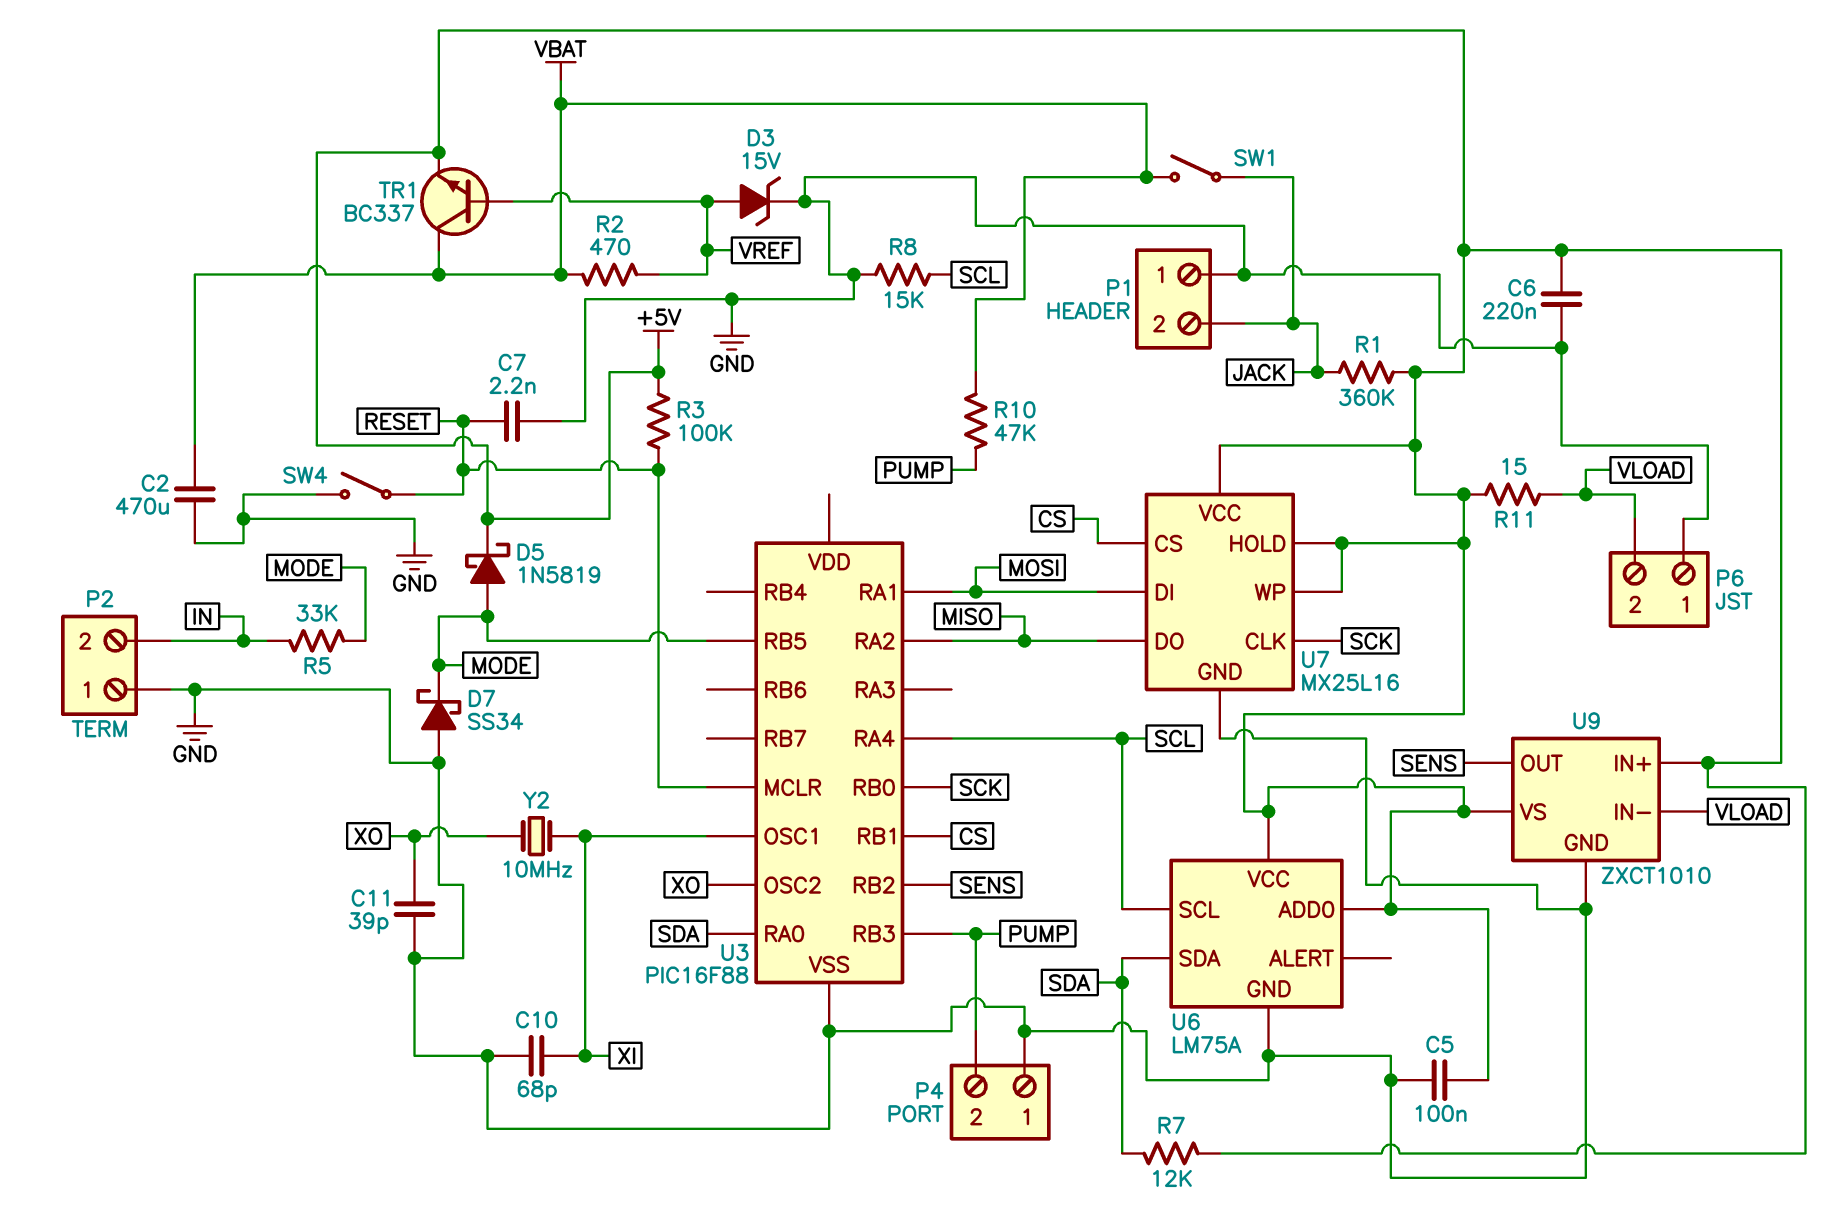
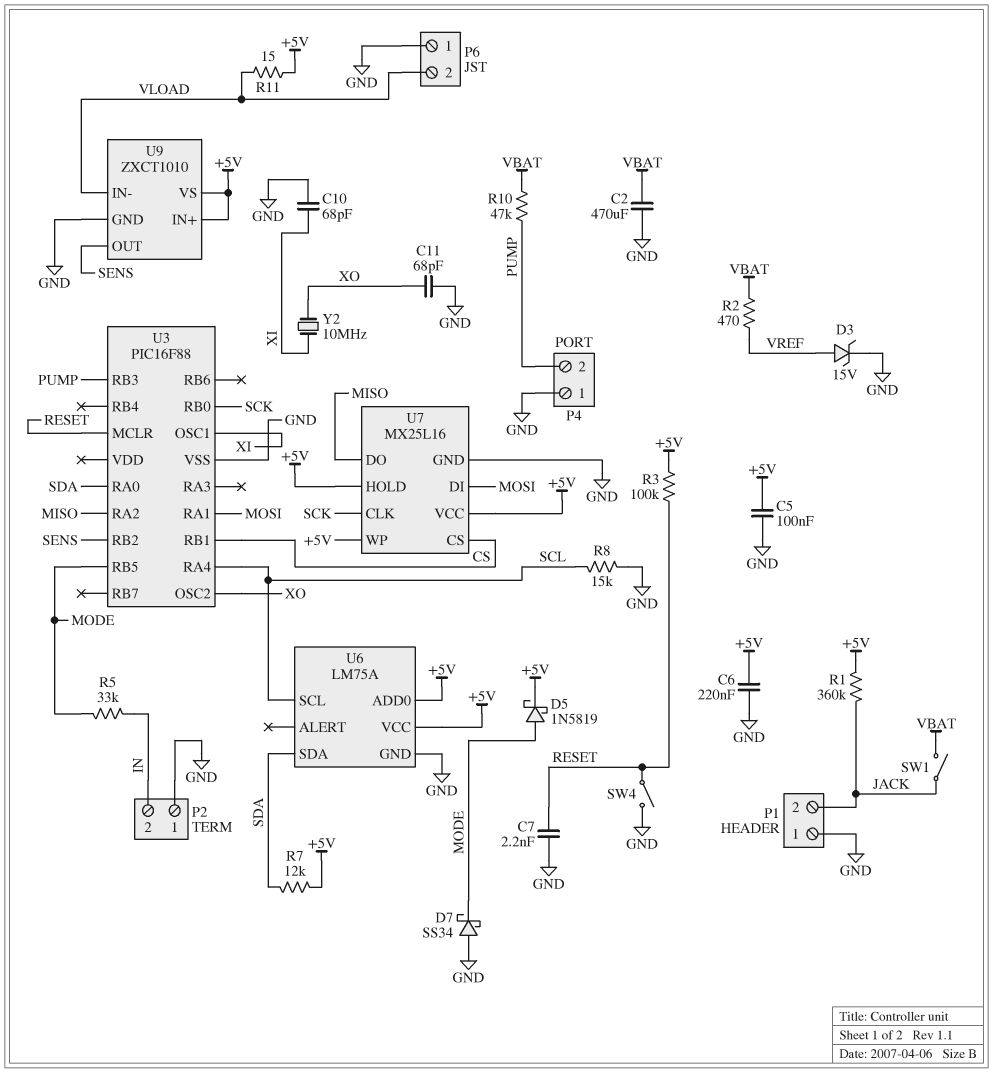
C11: 39pF (GND, XO) -> 68pF (GND, XO)
TR1: NPN BC337 (B VREF, C VBAT, E +5V) -> none

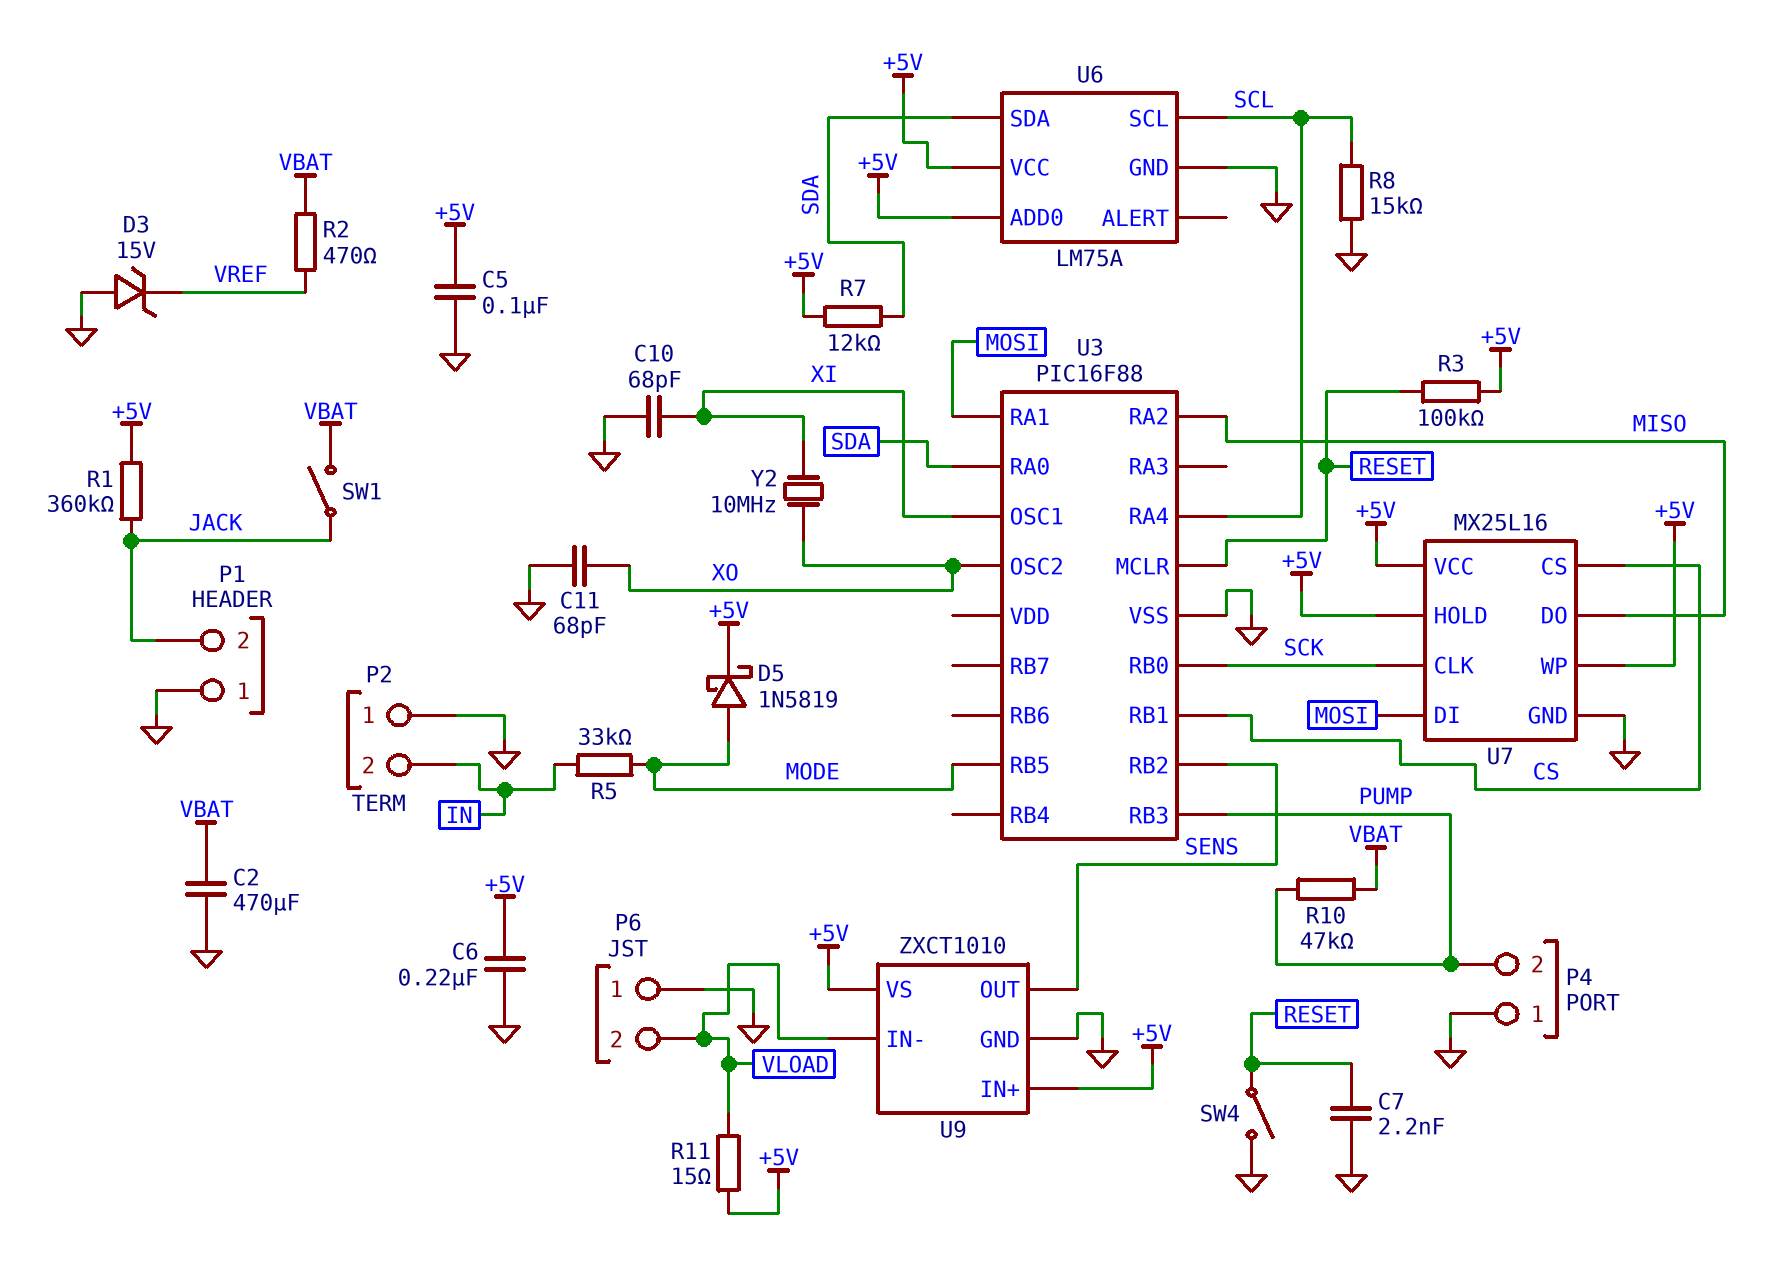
D3: zener 15V (A VREF, K GND) -> zener 15V (A GND, K VREF)
D7: schottky SS34 (A GND, K MODE) -> none

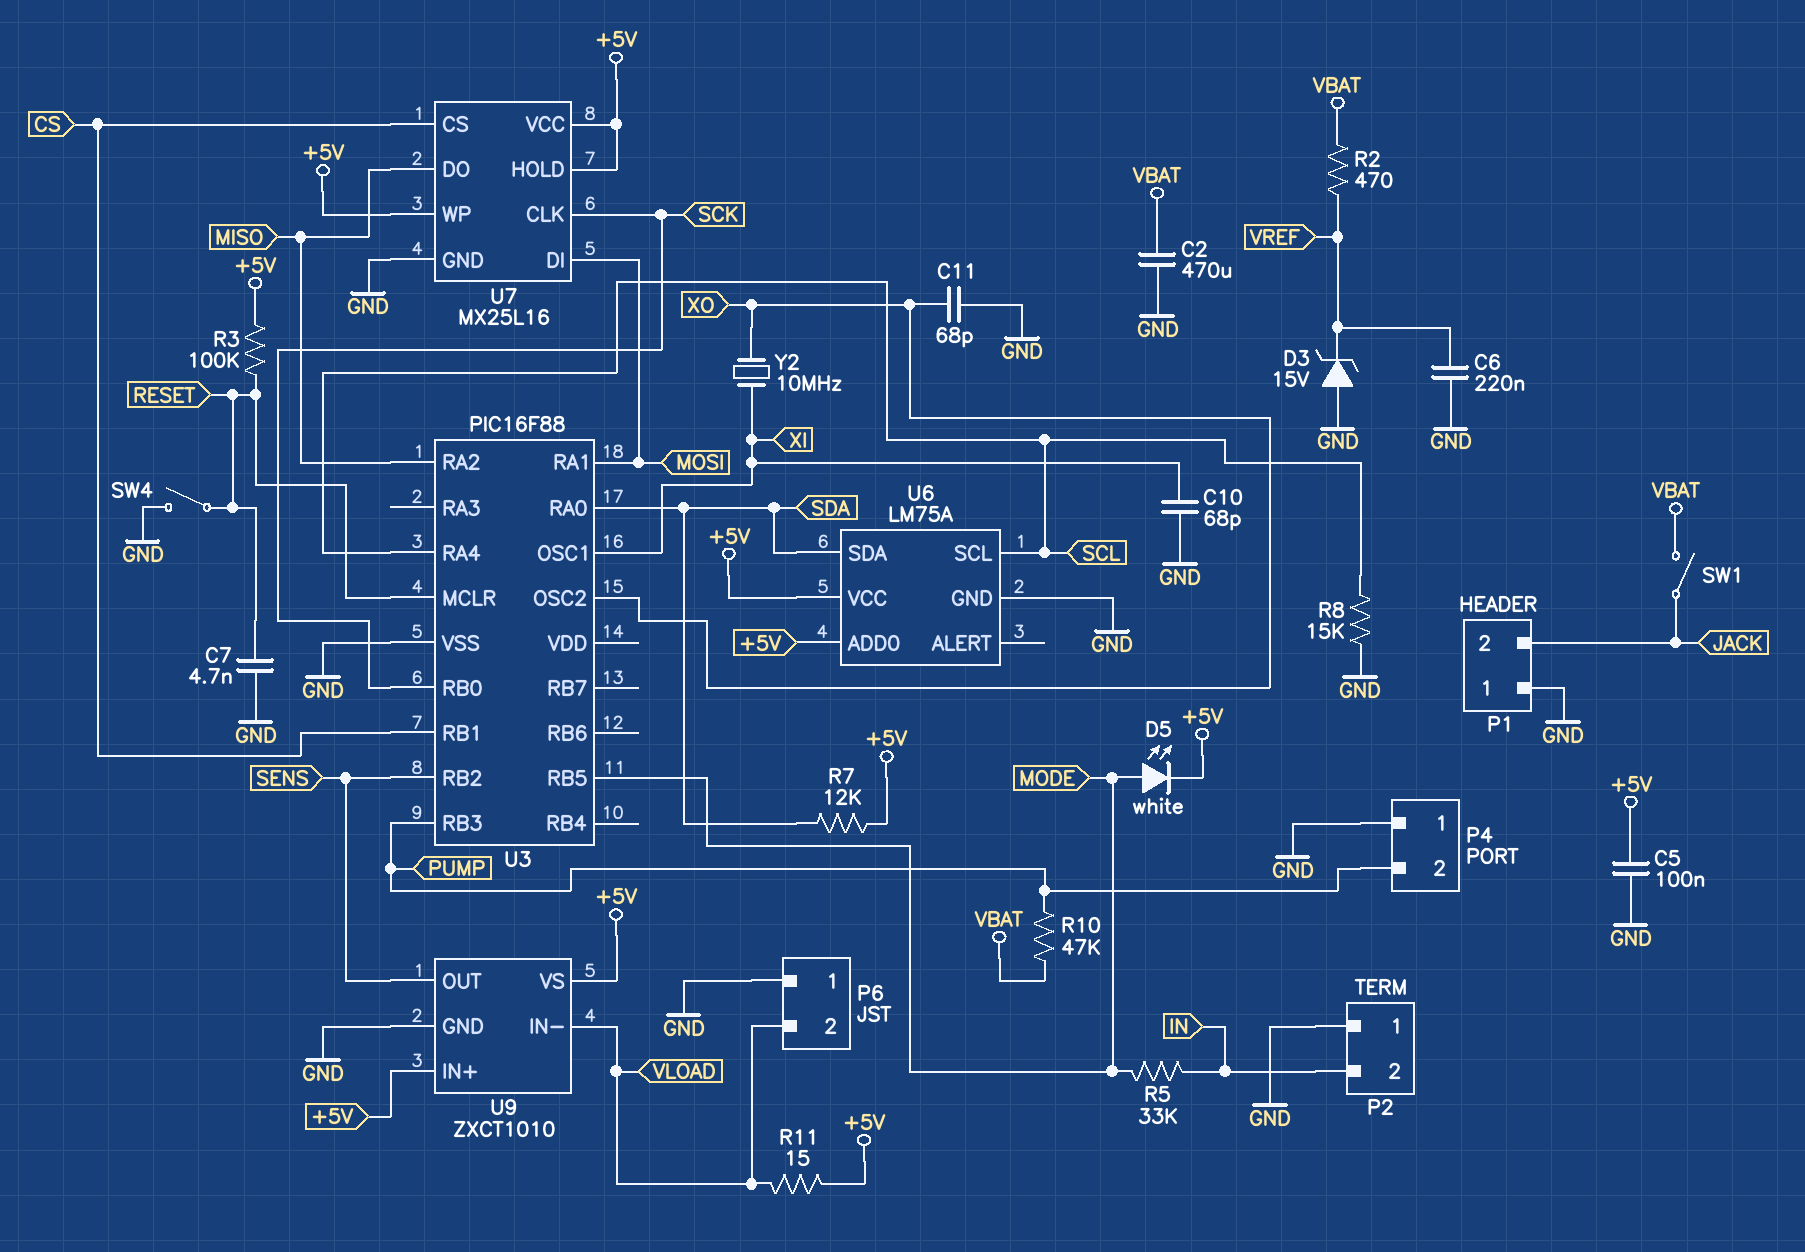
C6: 220nF (+5V, GND) -> 220nF (GND, VREF)
C7: 2.2nF (GND, RESET) -> 4.7nF (GND, RESET)
D5: schottky 1N5819 (A MODE, K +5V) -> LED white (A MODE, K +5V)
R1: 360k (+5V, JACK) -> none

